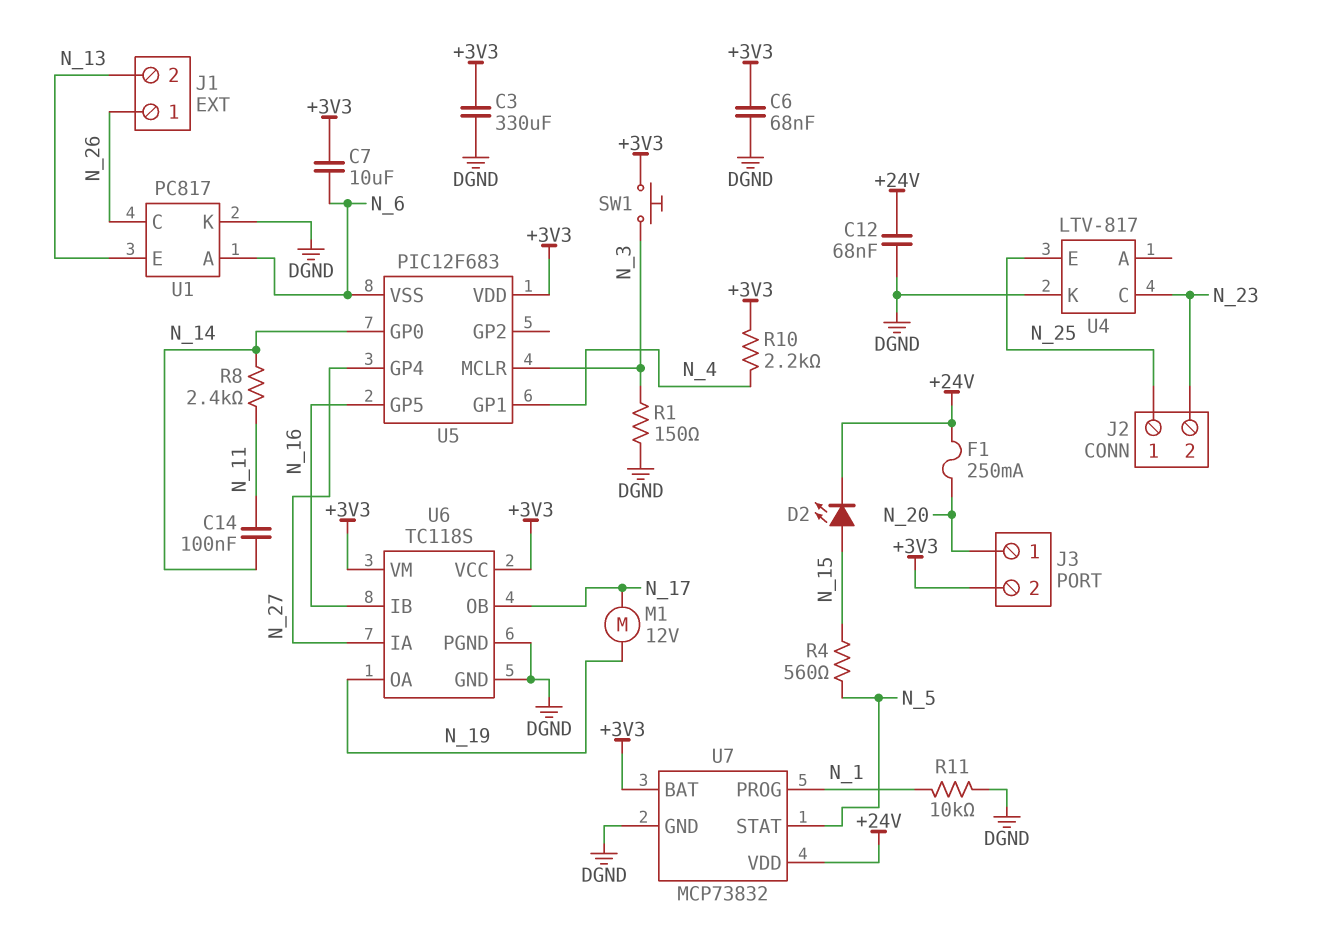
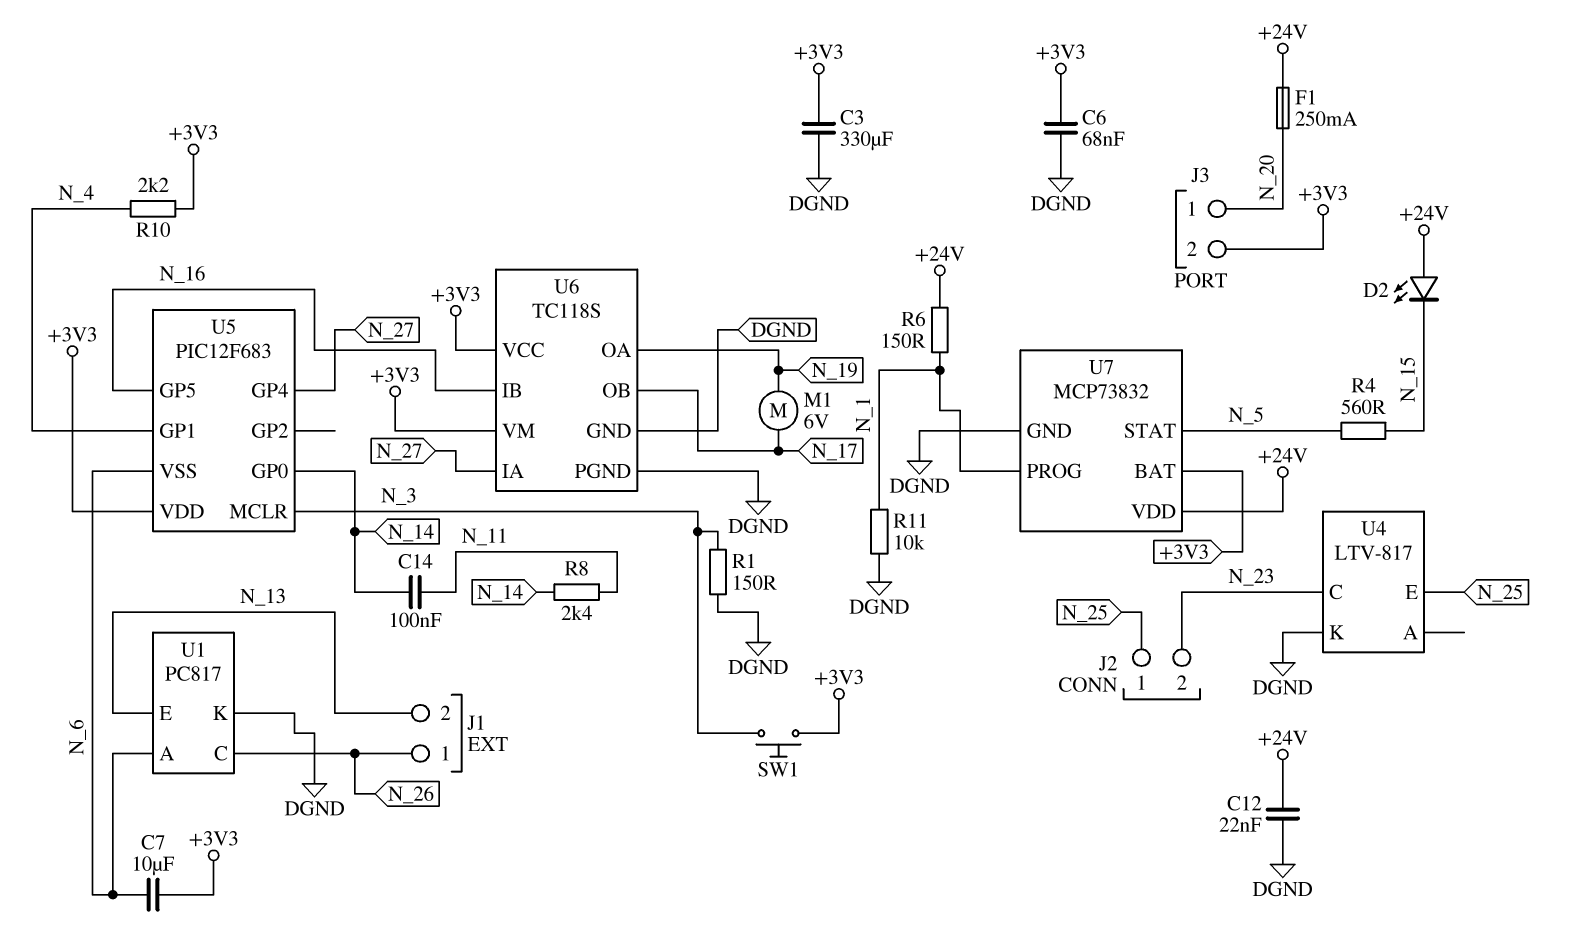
C12: 68nF (+24V, DGND) -> 22nF (+24V, DGND)
D2: LED (A N_15, K +24V) -> LED (A +24V, K N_15)
M1: motor 12V (N_17, N_19) -> motor 6V (N_17, N_19)
R6: none -> 150 (+24V, N_1)

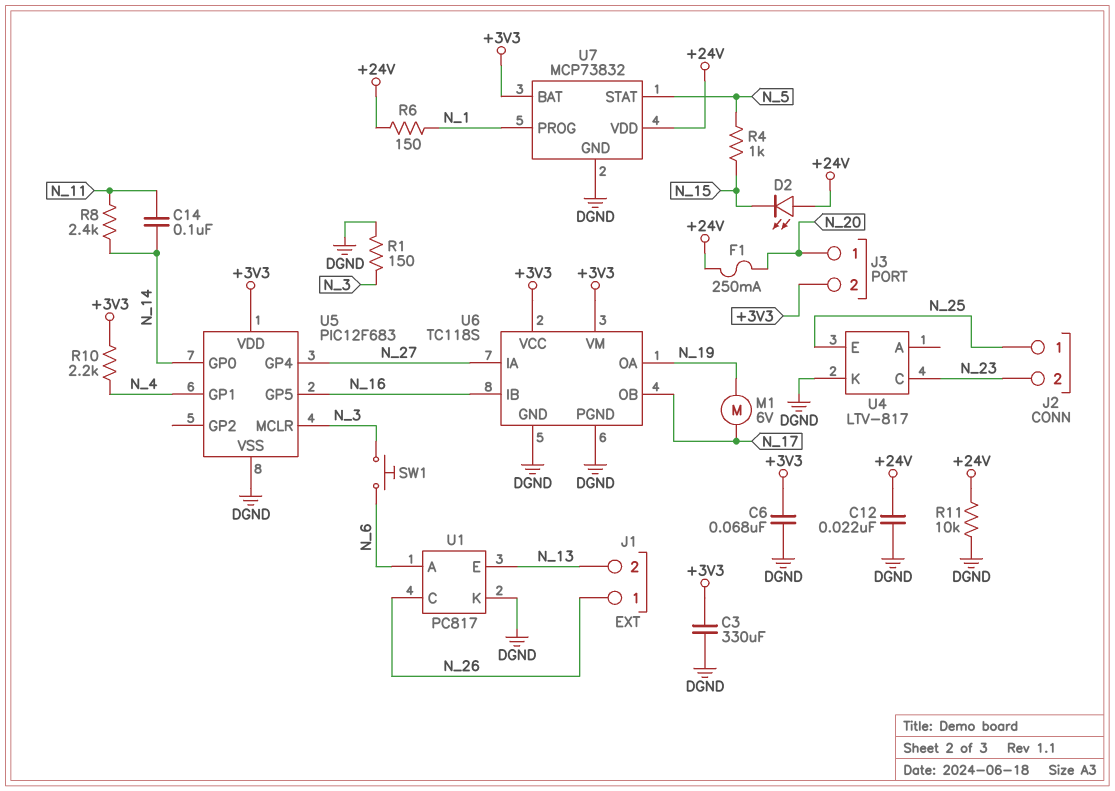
C7: 10uF (+3V3, N_6) -> none
R4: 560 (N_5, N_15) -> 1k (N_5, N_15)
R11: 10k (DGND, N_1) -> 10k (+24V, DGND)
SW1: button (+3V3, N_3) -> button (N_3, N_6)
U5 pin VSS: N_6 -> DGND

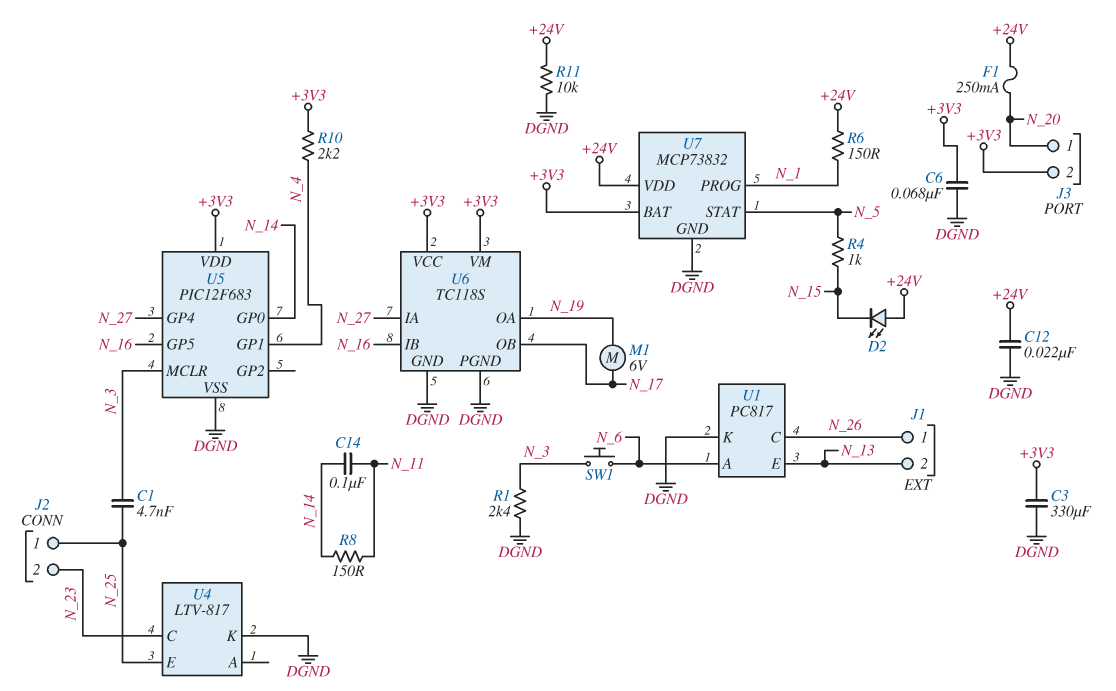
C1: none -> 4.7nF (N_3, N_25)
R1: 150 (DGND, N_3) -> 2.4k (DGND, N_3)
R8: 2.4k (N_11, N_14) -> 150 (N_11, N_14)

